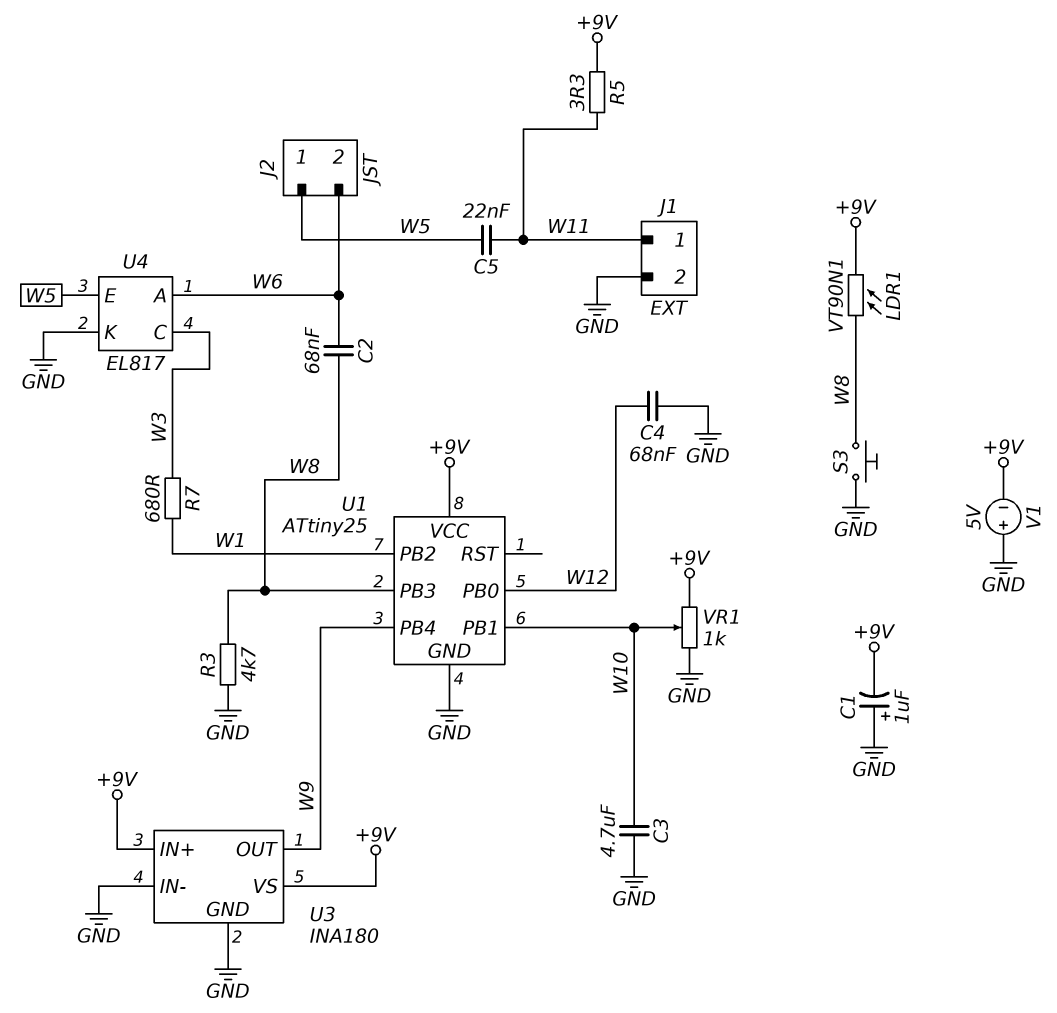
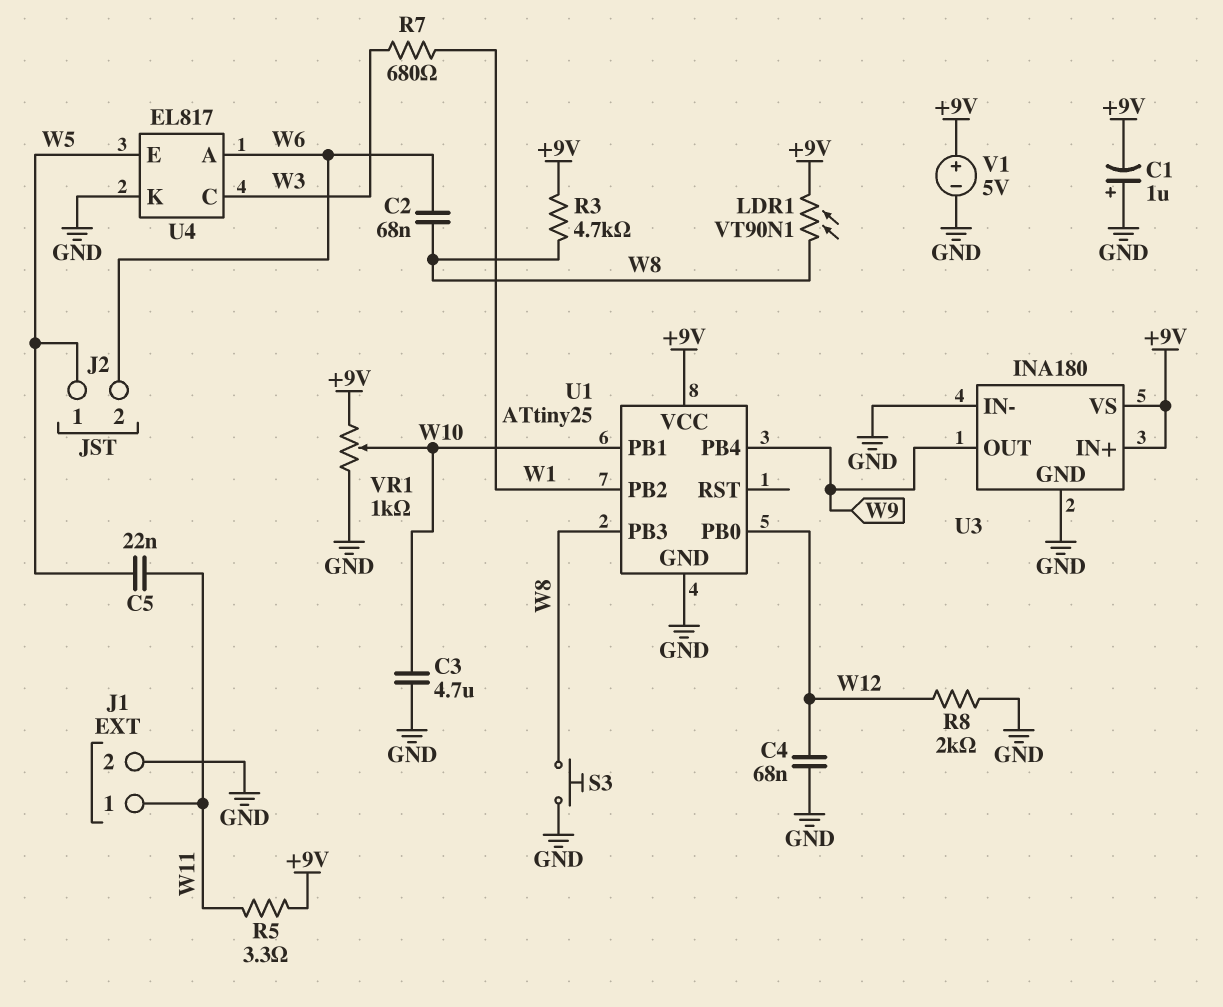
R3: 4.7k (GND, W8) -> 4.7k (+9V, W8)
R8: none -> 2k (GND, W12)
V1: 5V (plus GND, minus +9V) -> 5V (plus +9V, minus GND)

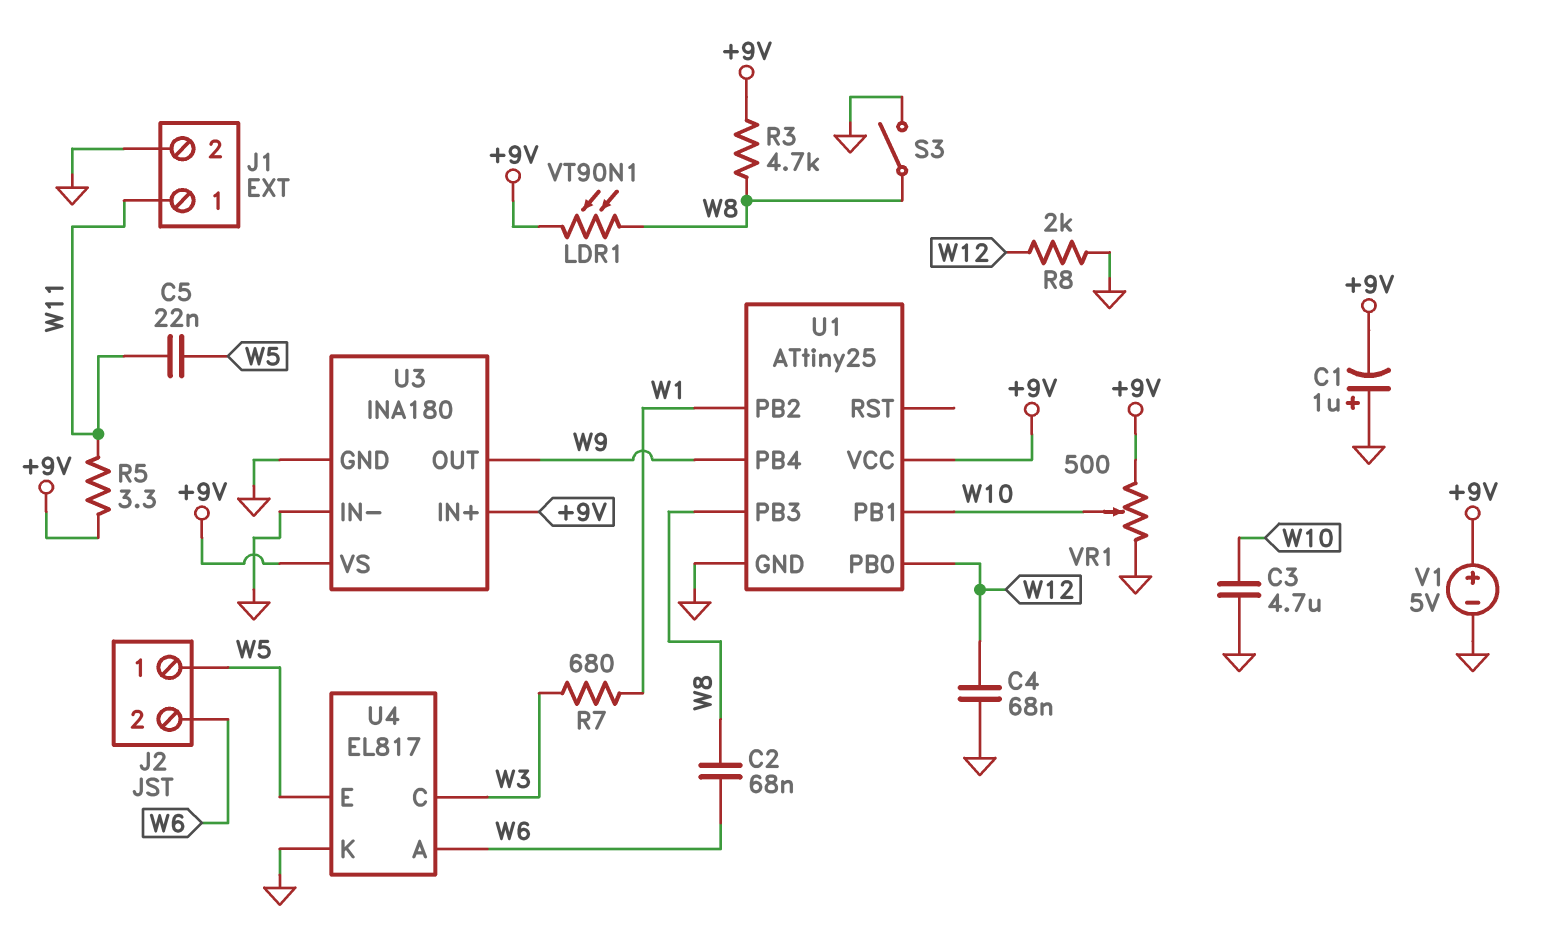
S3: button (GND, W8) -> switch (GND, W8)
VR1: 1k (+9V, GND, wiper W10) -> 500 (+9V, GND, wiper W10)

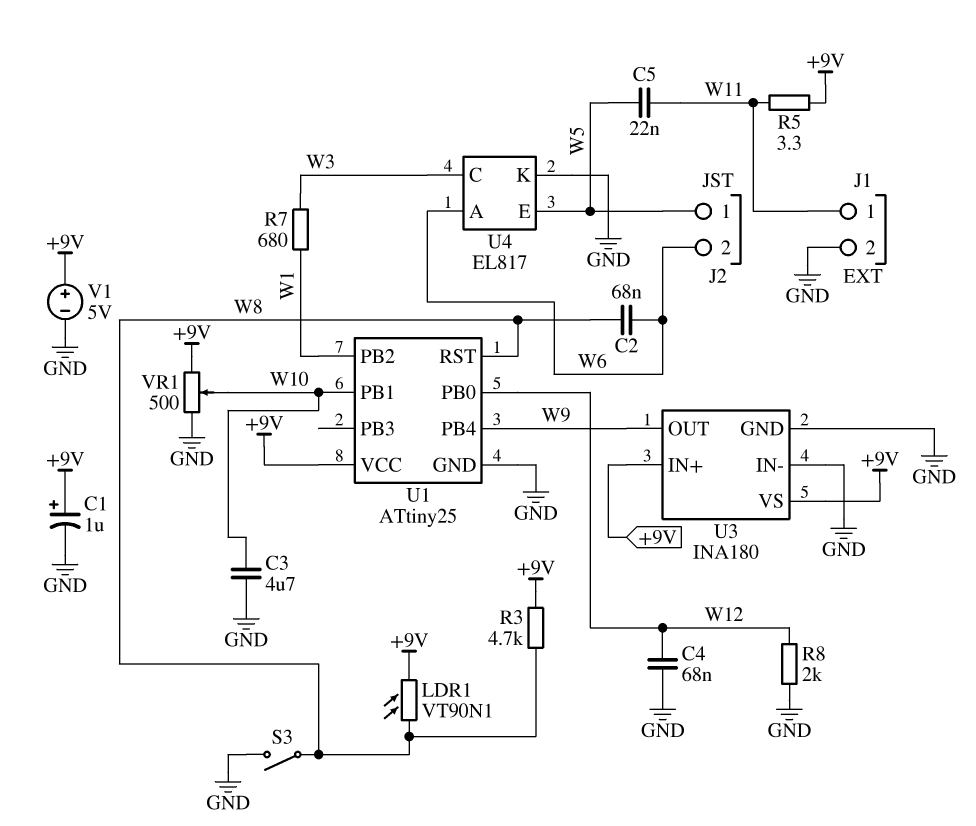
C1: 1uF (plus GND, minus +9V) -> 1uF (plus +9V, minus GND)
U1 pin PB3: W8 -> none
U1 pin RST: none -> W8

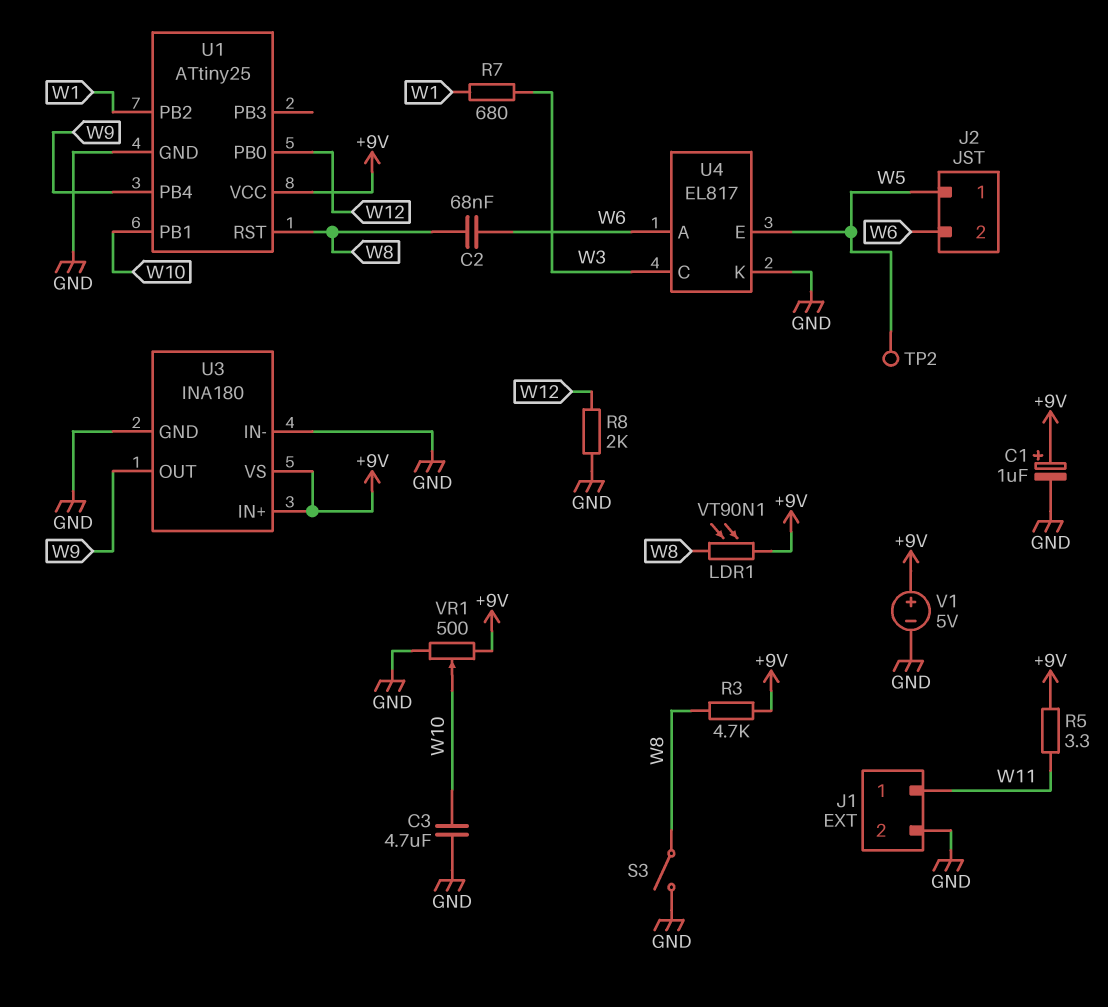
C4: 68nF (GND, W12) -> none
C5: 22nF (W5, W11) -> none
TP2: none -> test point (W5)

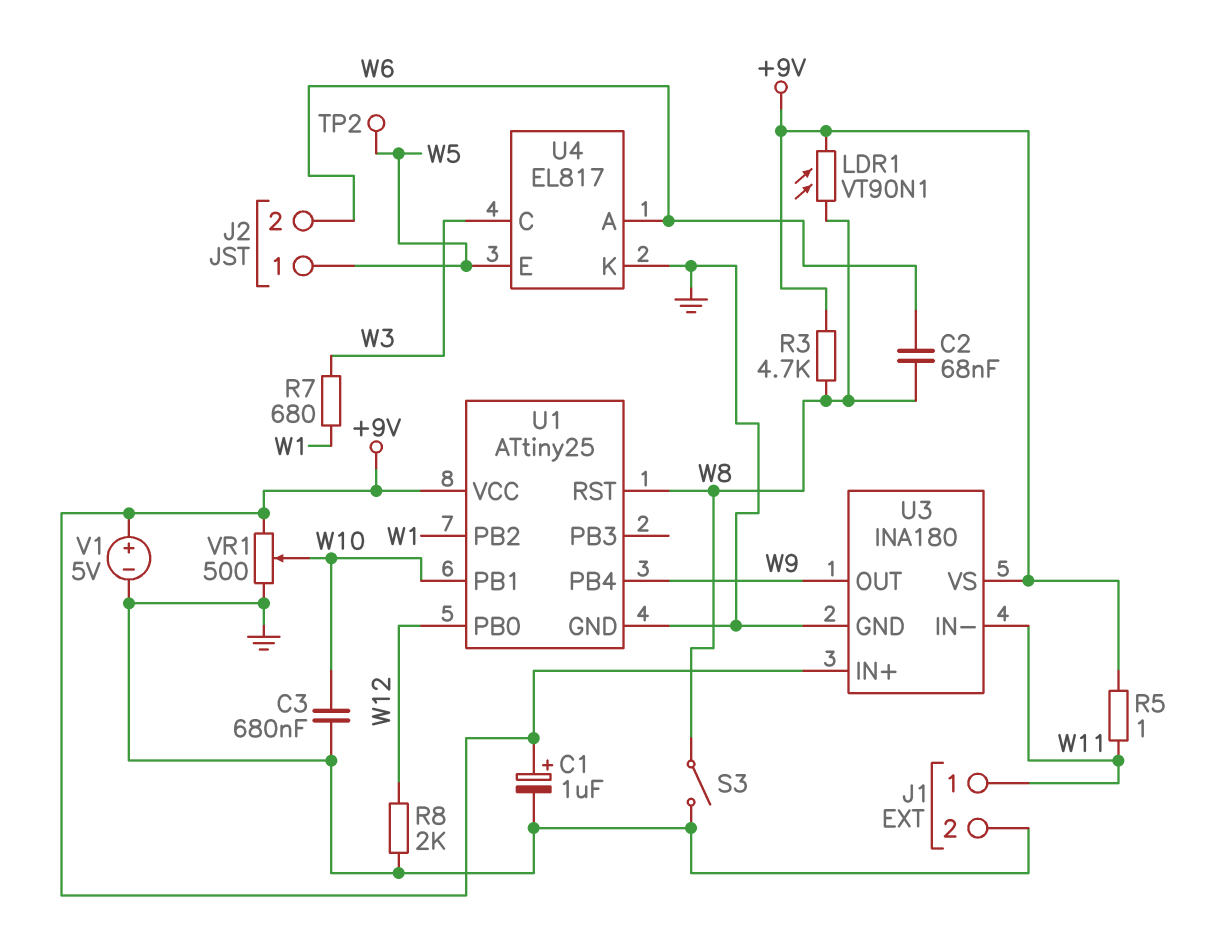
C3: 4.7uF (GND, W10) -> 680nF (GND, W10)
R5: 3.3 (+9V, W11) -> 1 (+9V, W11)
U3 pin IN-: GND -> W11

